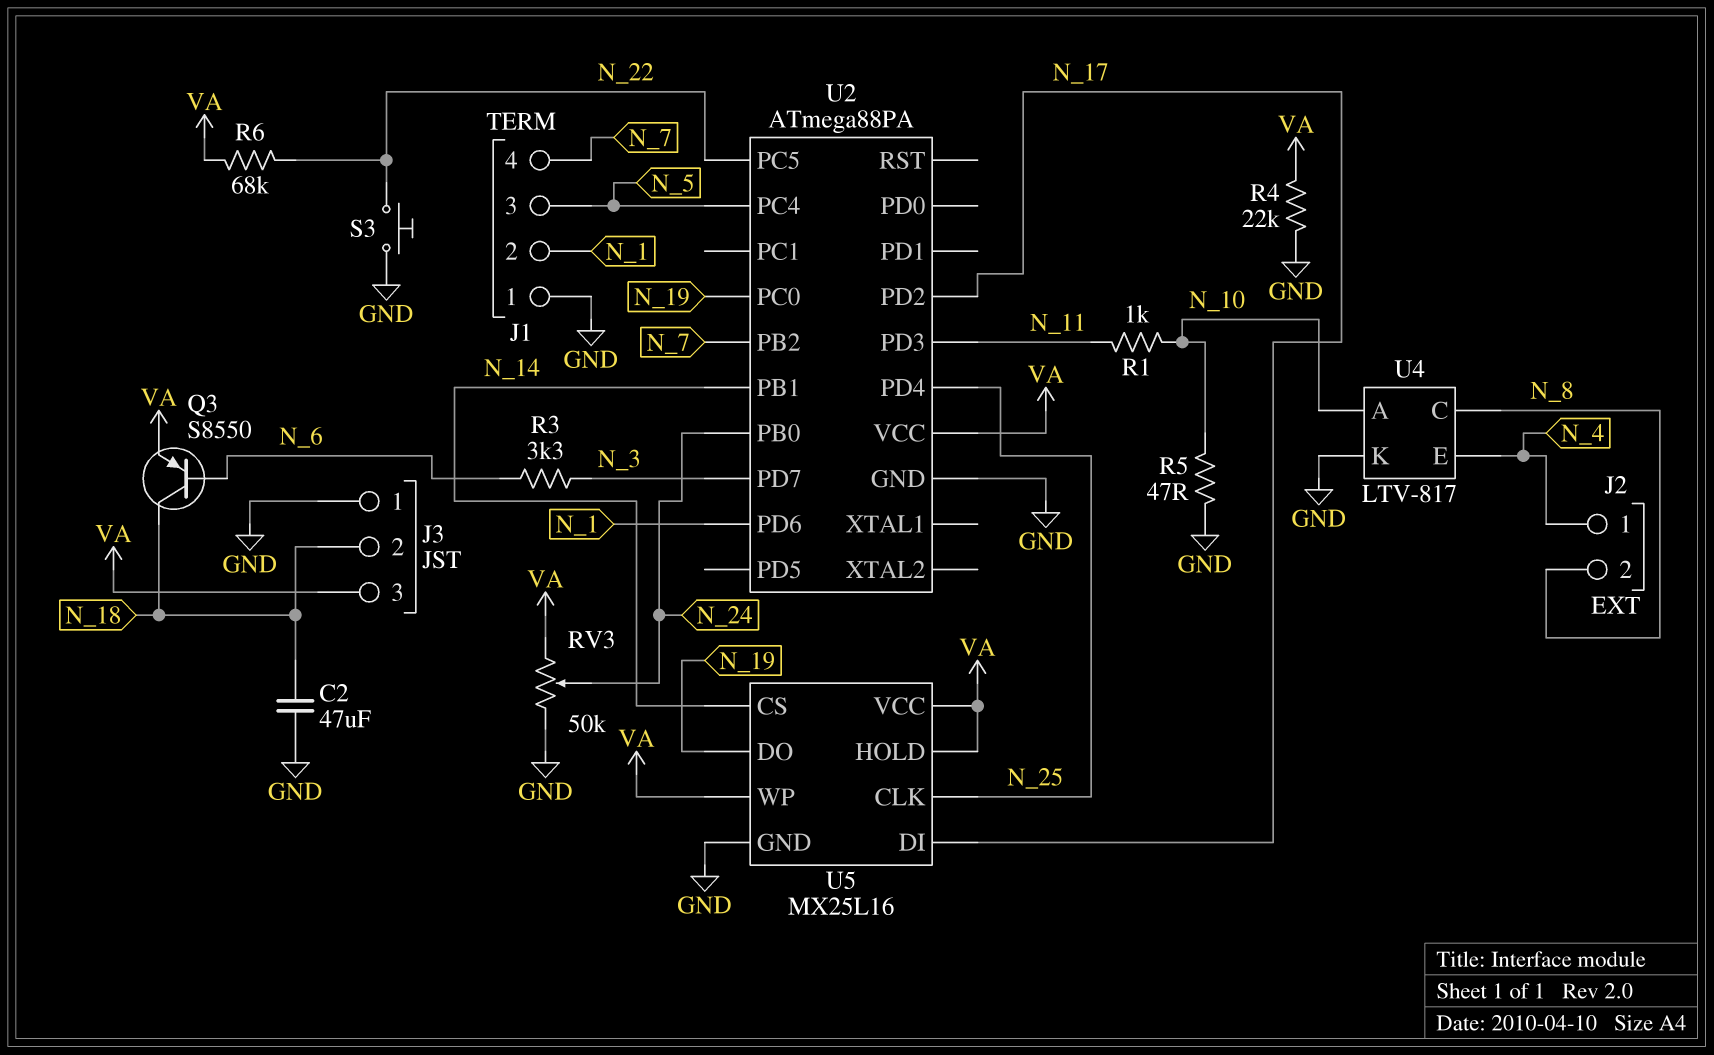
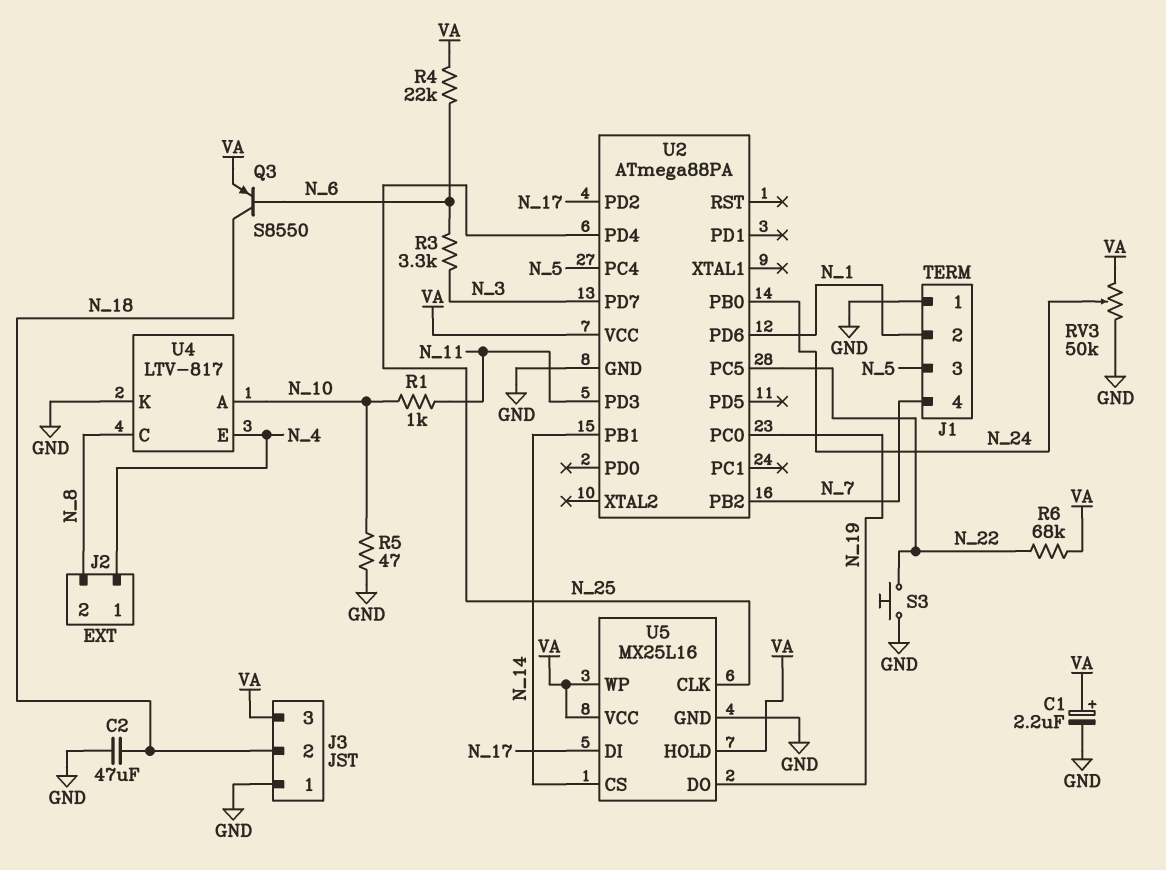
C1: none -> 2.2uF (plus VA, minus GND)
R4: 22k (GND, VA) -> 22k (N_6, VA)

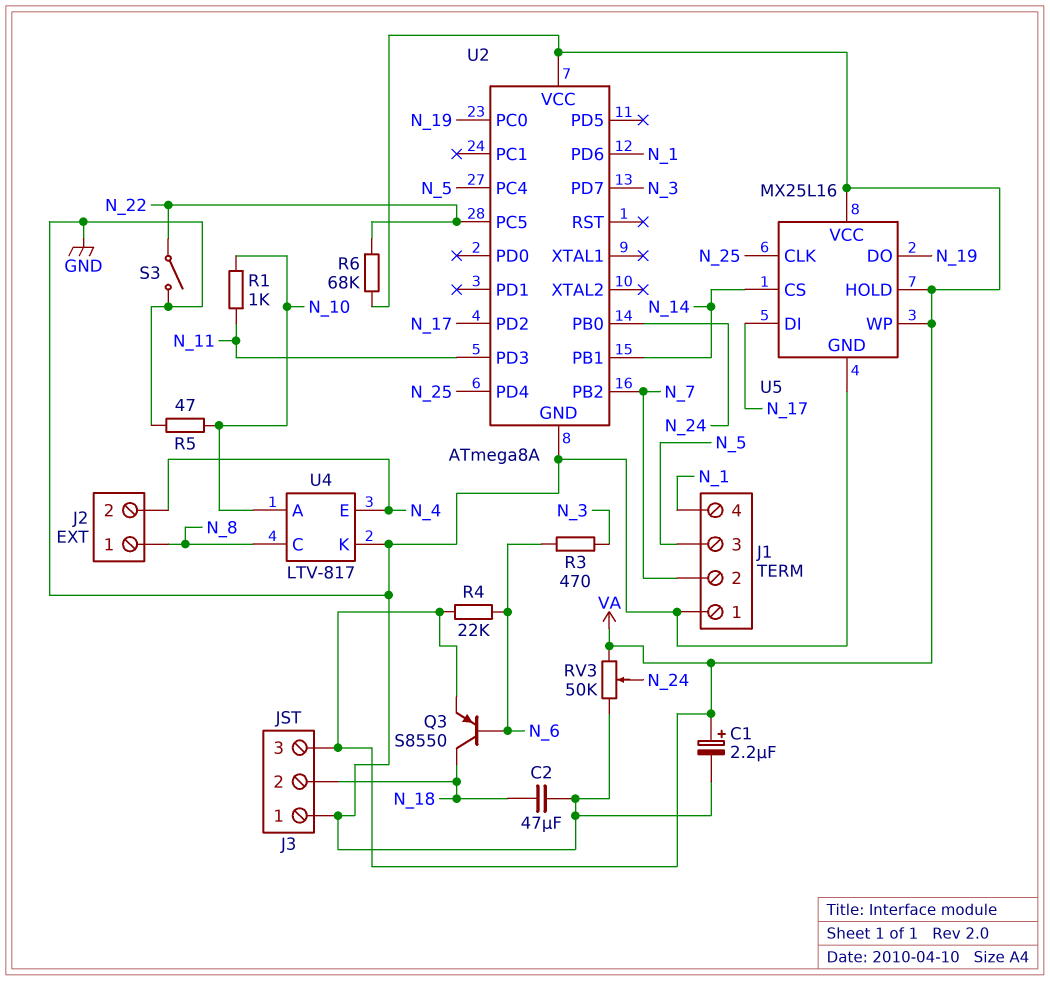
J1 pin 2: N_1 -> N_7
J1 pin 4: N_7 -> N_1
J2 pin 1: N_4 -> N_8
J2 pin 2: N_8 -> N_4
R3: 3.3k (N_3, N_6) -> 470 (N_3, N_6)
S3: button (GND, N_22) -> switch (GND, N_22)
U2: ATmega88PA -> ATmega8A

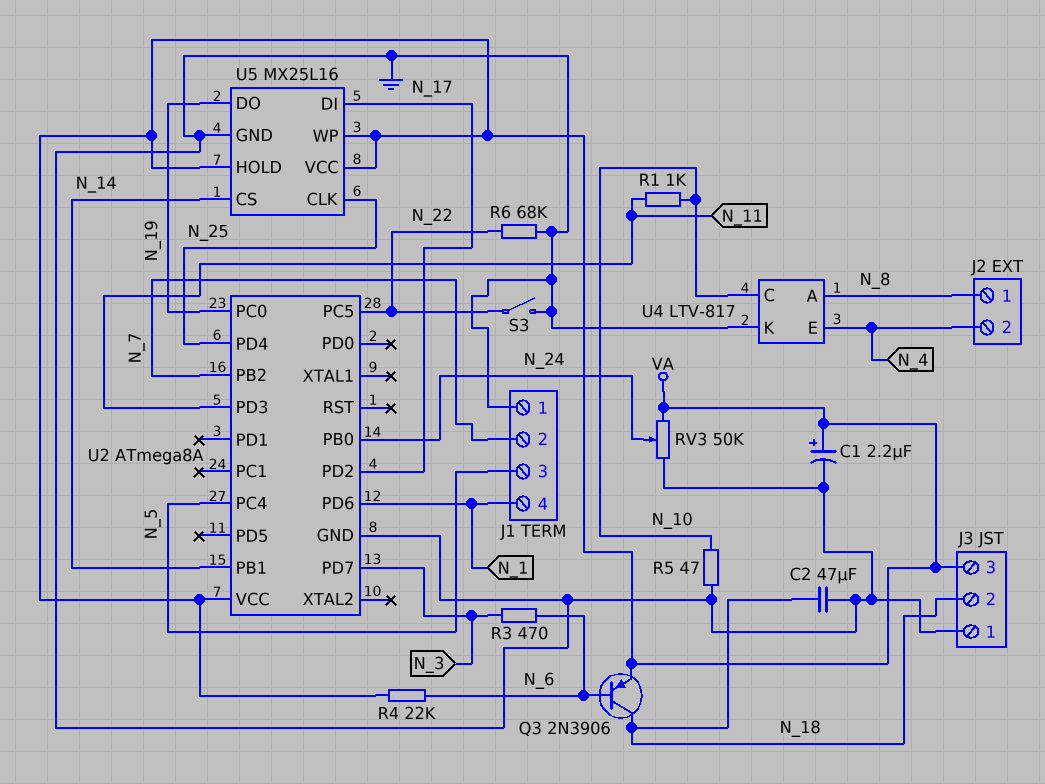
Q3: PNP S8550 (B N_6, C N_18, E VA) -> PNP 2N3906 (B N_6, C N_18, E VA)
R6: 68k (N_22, VA) -> 68k (GND, N_22)
U4 pin A: N_10 -> N_8
U4 pin C: N_8 -> N_10

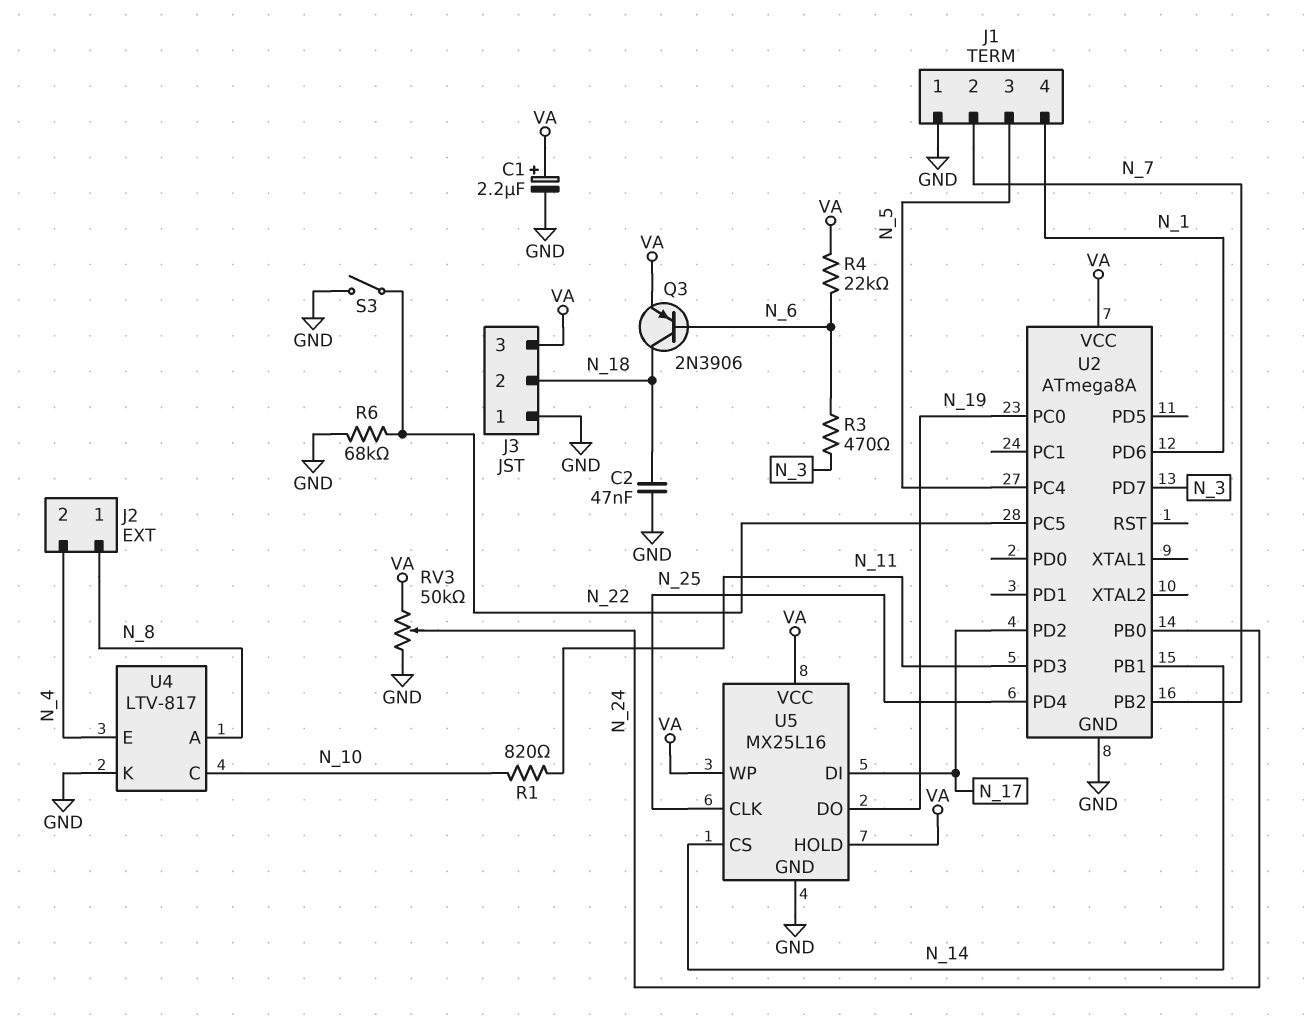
C2: 47uF (GND, N_18) -> 47nF (GND, N_18)
R1: 1k (N_10, N_11) -> 820 (N_10, N_11)
R5: 47 (GND, N_10) -> none

